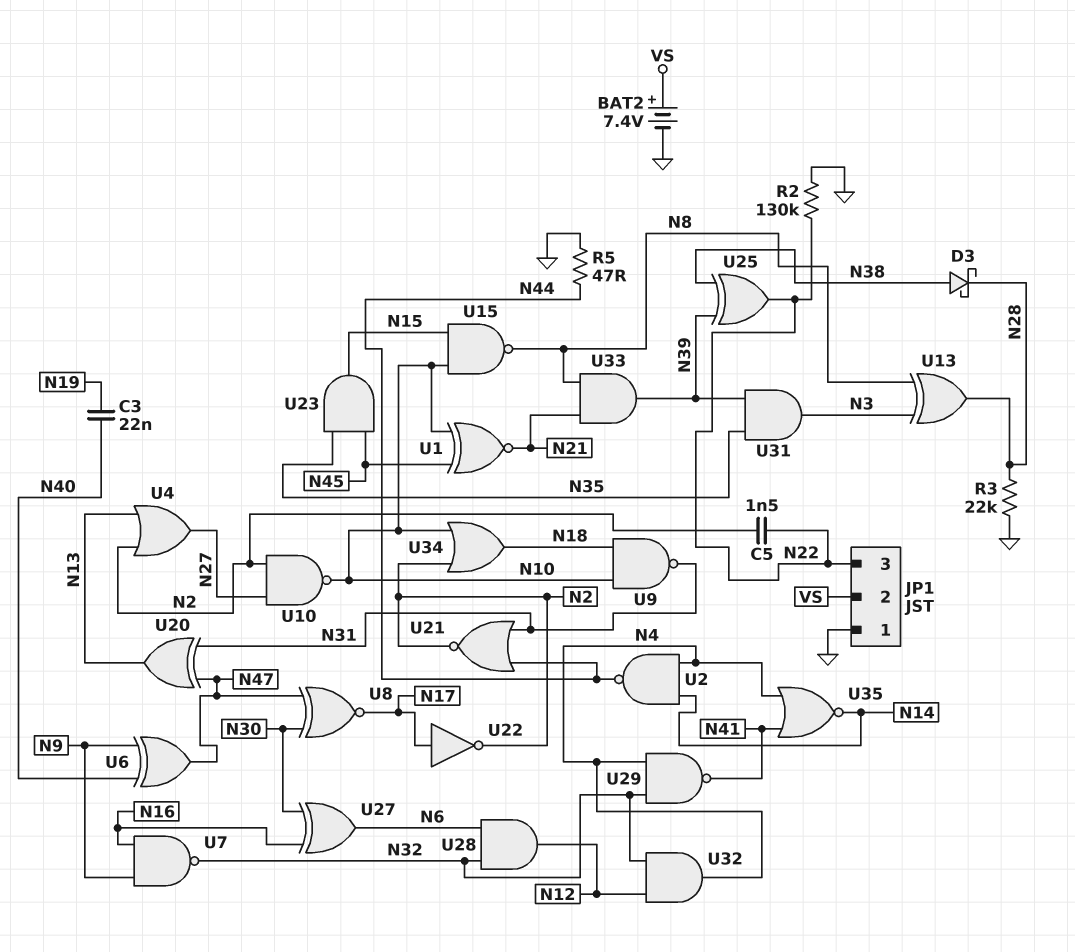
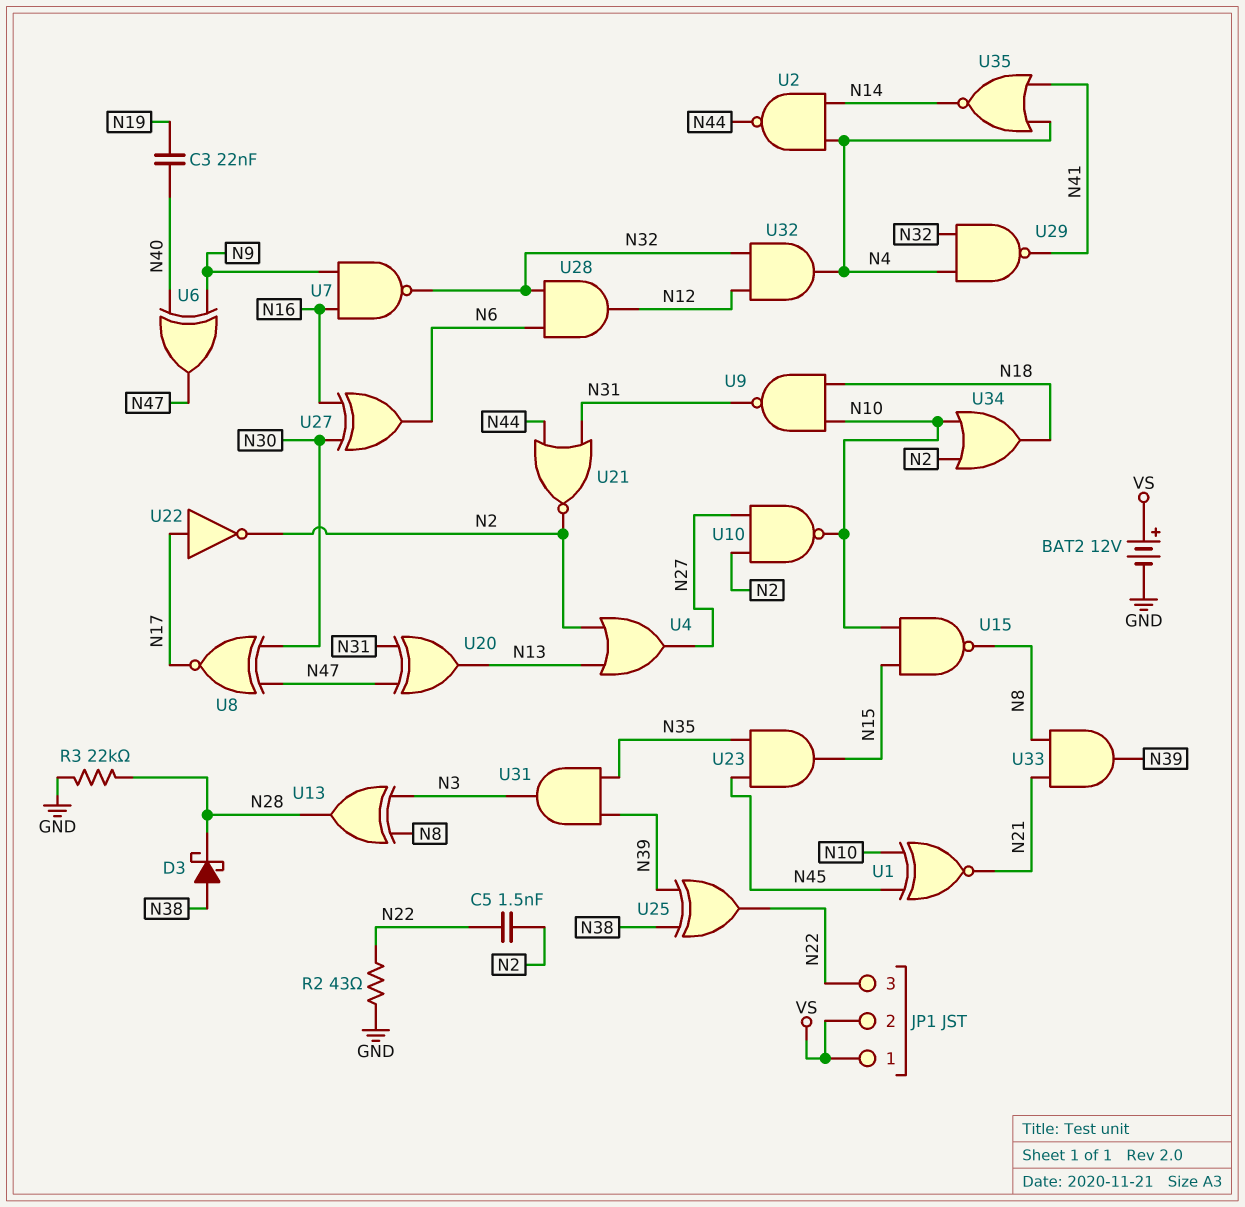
BAT2: 7.4V (plus VS, minus GND) -> 12V (plus VS, minus GND)
JP1 pin 1: GND -> VS
R2: 130k (GND, N22) -> 43 (GND, N22)
R5: 47 (GND, N44) -> none

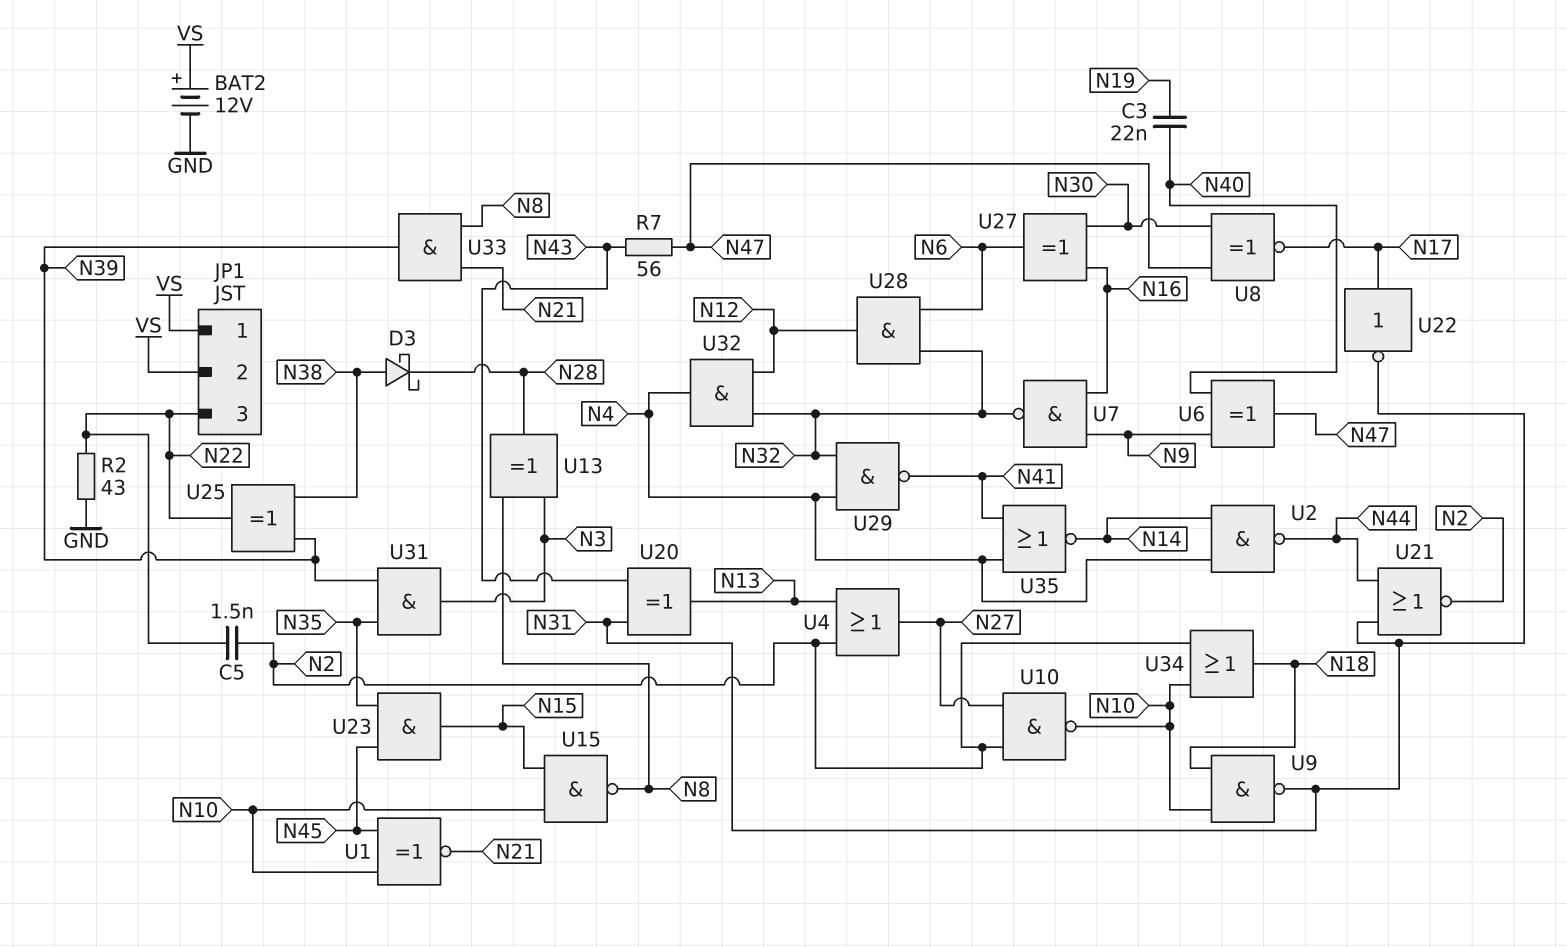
R3: 22k (GND, N28) -> none
R7: none -> 56 (N43, N47)
U20: XOR (in N31, in N47, out N13) -> XOR (in N31, in N43, out N13)
U22: NOT (in N17, out N2) -> NOT (in N17, out N31)

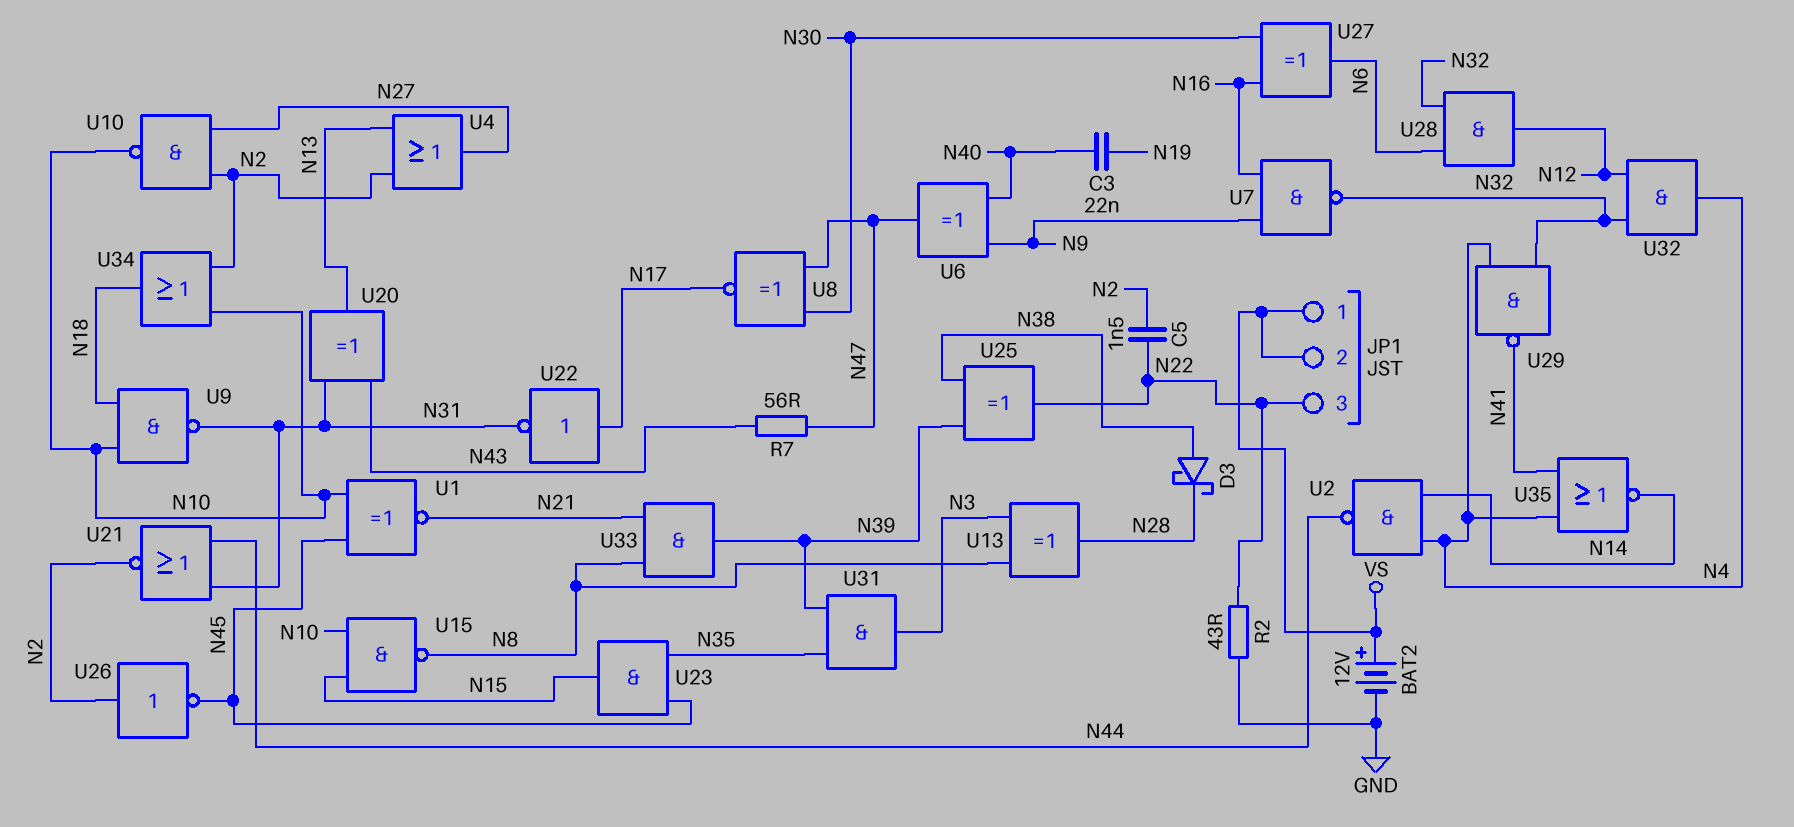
U26: none -> NOT (in N2, out N45)

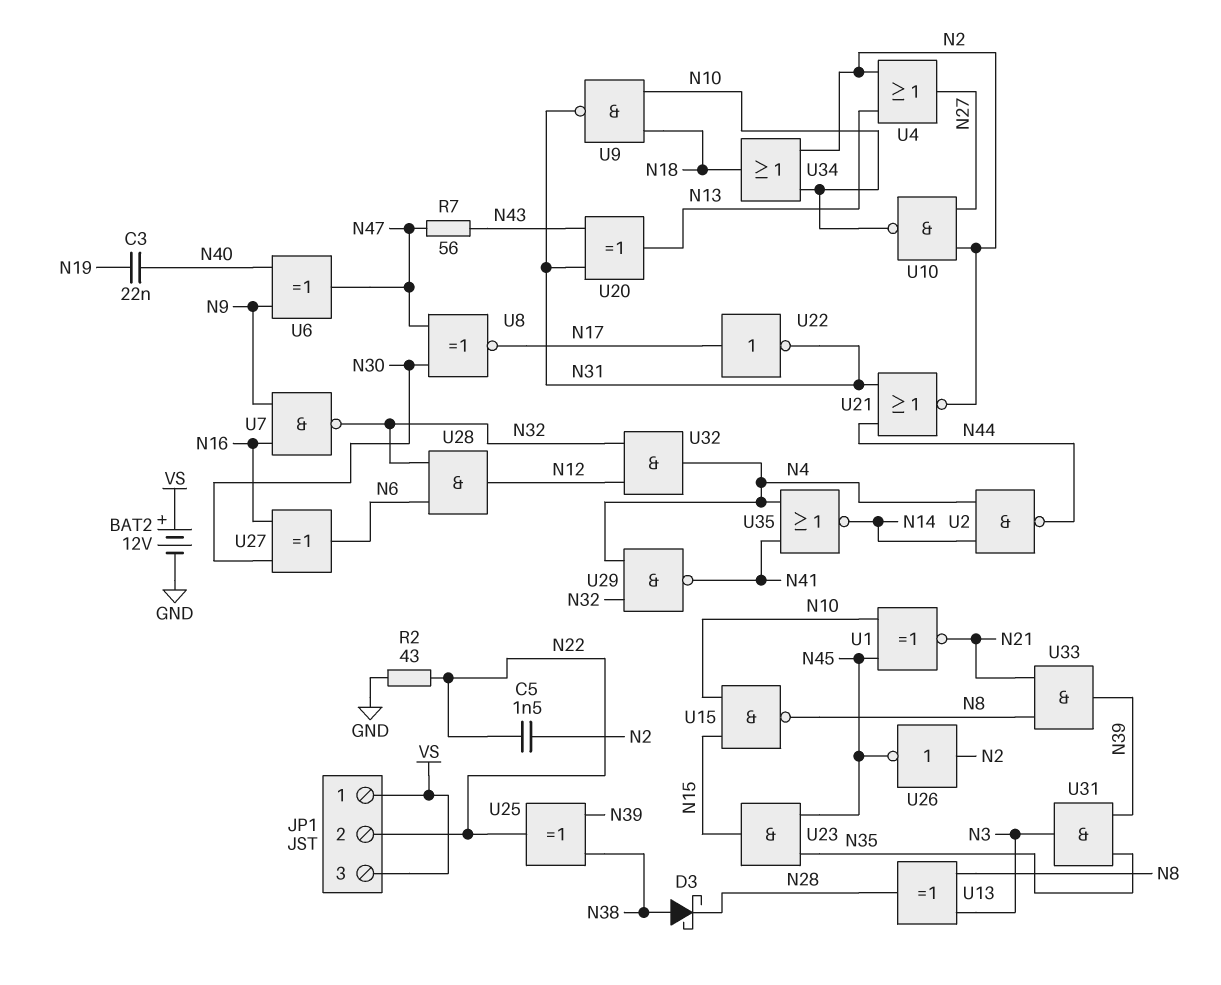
JP1 pin 2: VS -> N22
JP1 pin 3: N22 -> VS

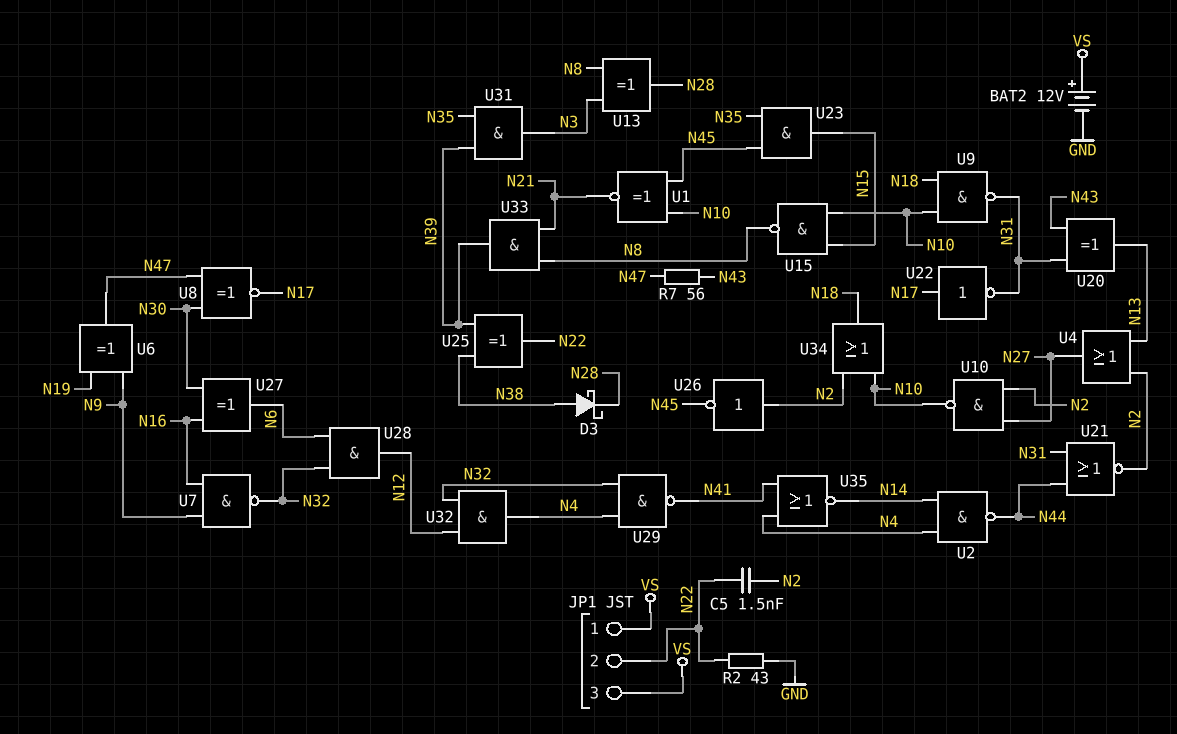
C3: 22nF (N19, N40) -> none
U6: XOR (in N9, in N40, out N47) -> XOR (in N9, in N19, out N47)

